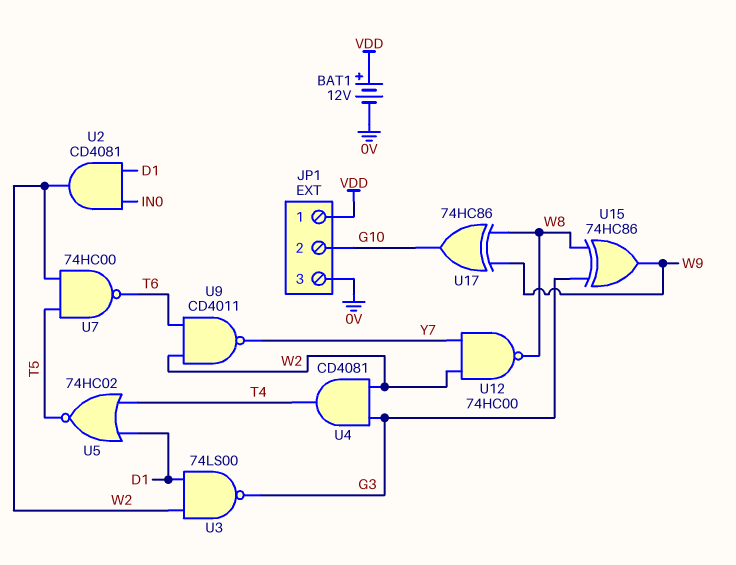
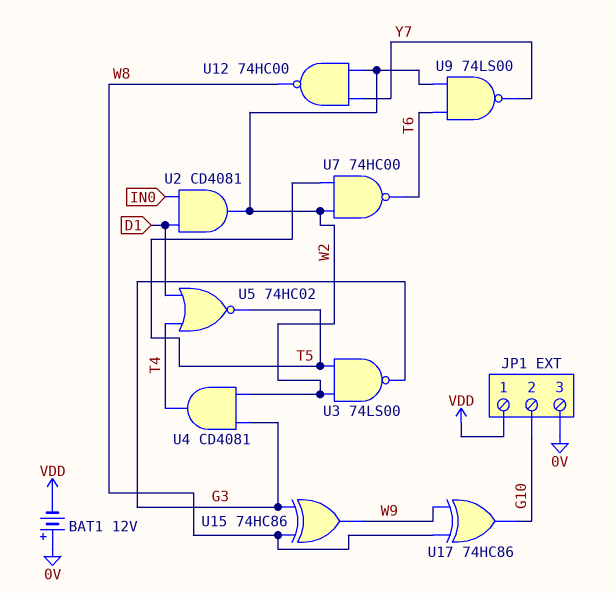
BAT1: 12V (plus VDD, minus 0V) -> 12V (plus 0V, minus VDD)
U3: NAND 74LS00 (in D1, in W2, out G3) -> NAND 74LS00 (in T5, in W2, out G3)
U9: NAND CD4011 (in T6, in W2, out Y7) -> NAND 74LS00 (in T6, in W2, out Y7)

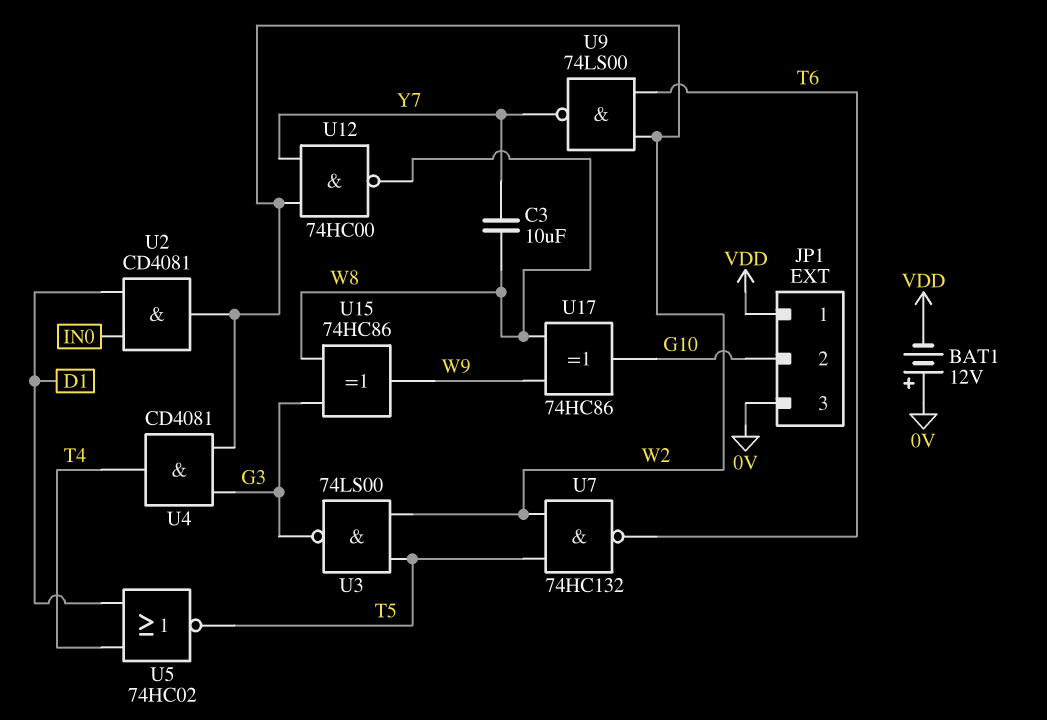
C3: none -> 10uF (W8, Y7)
U7: NAND 74HC00 (in T5, in W2, out T6) -> NAND 74HC132 (in T5, in W2, out T6)

